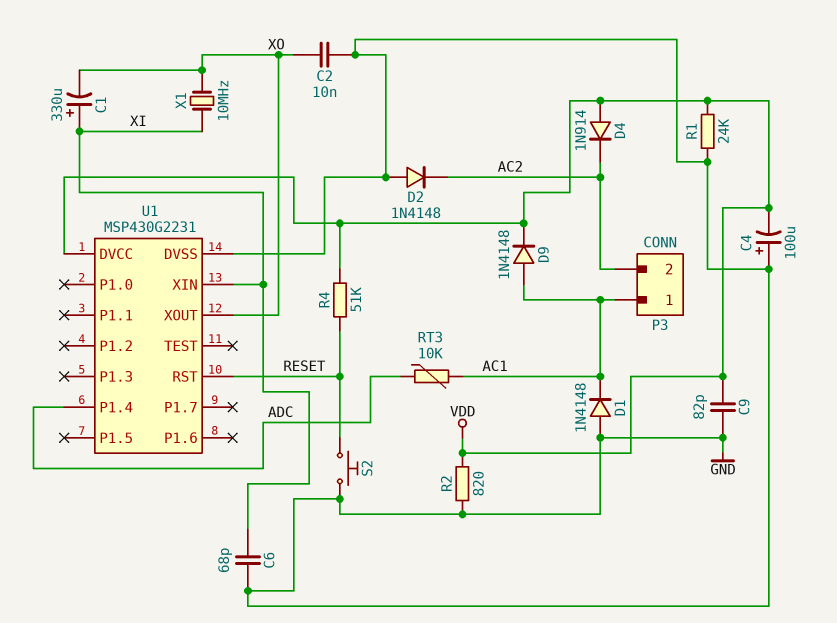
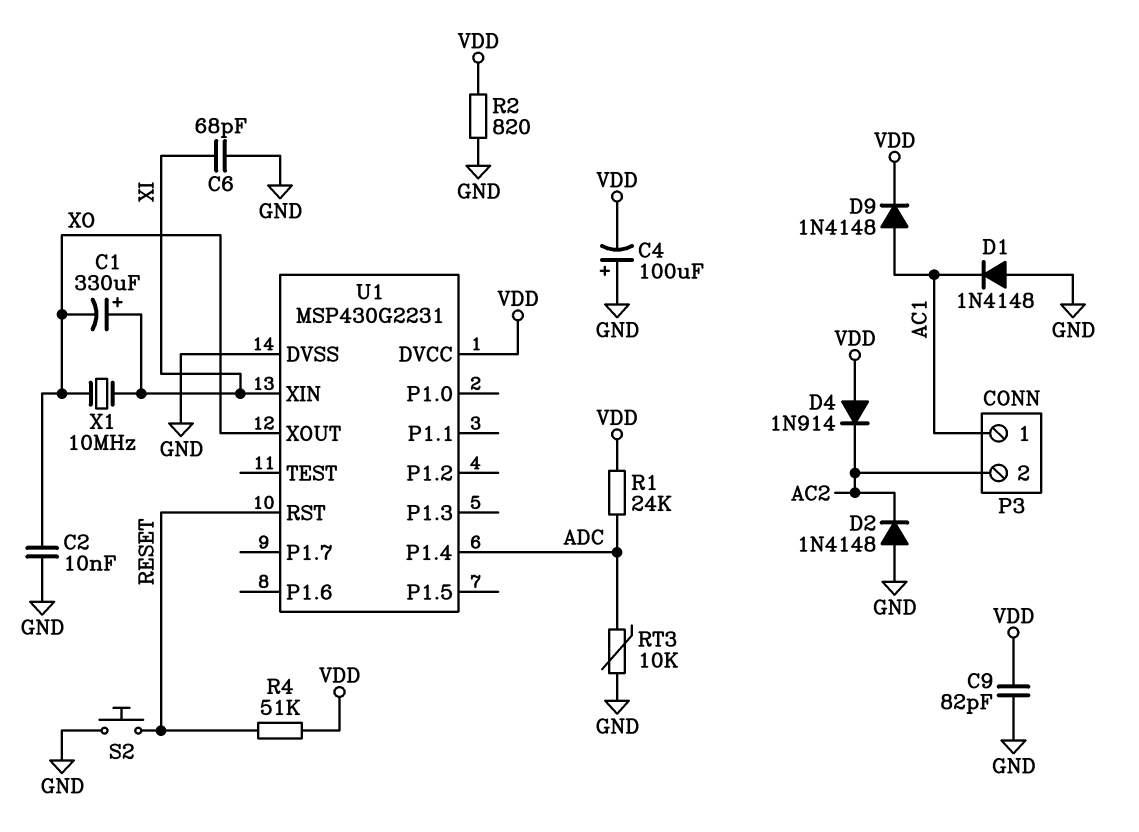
R1: 24k (GND, VDD) -> 24k (ADC, VDD)
RT3: 10k (AC1, ADC) -> 10k (ADC, GND)

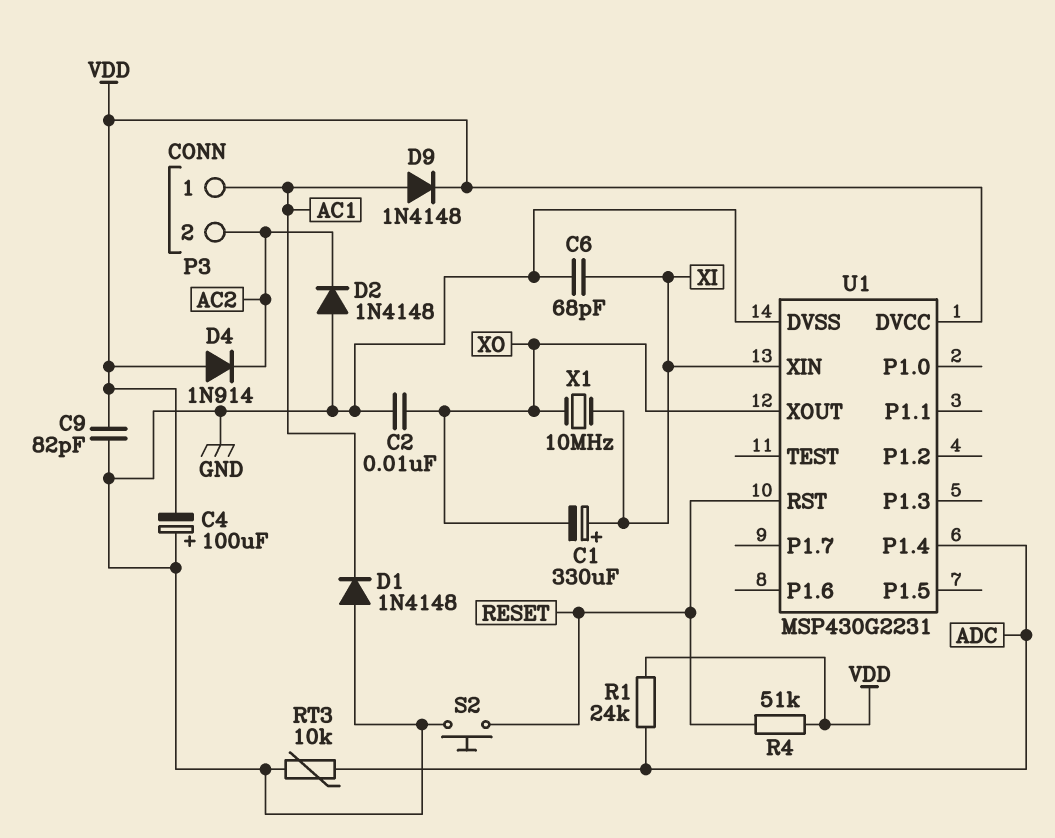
R2: 820 (GND, VDD) -> none

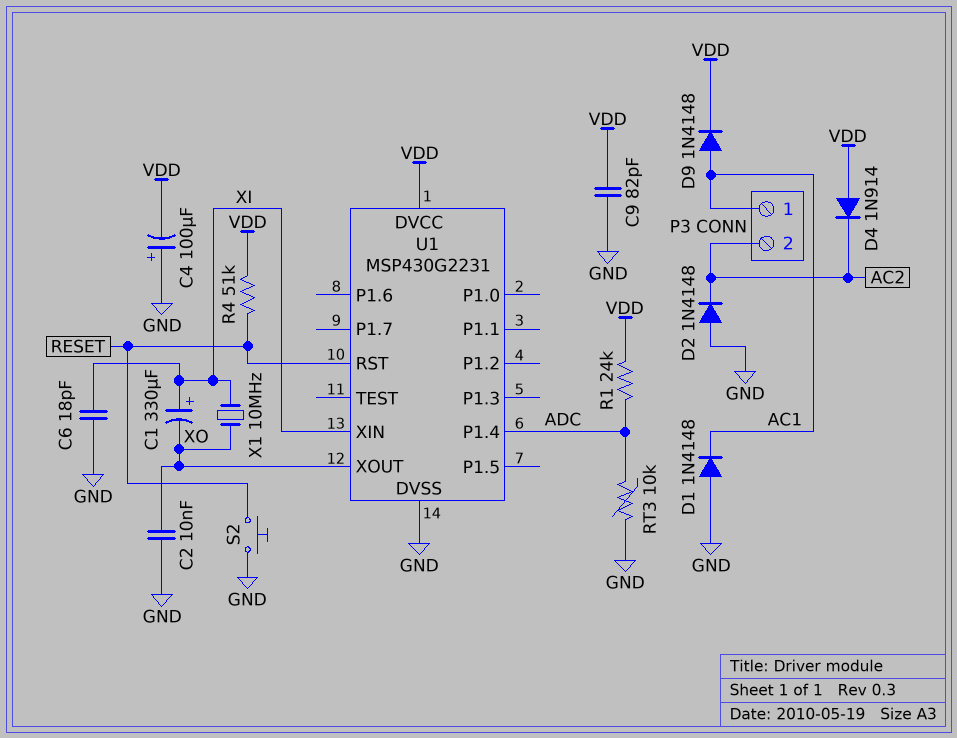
C6: 68pF (GND, XI) -> 18pF (GND, XI)

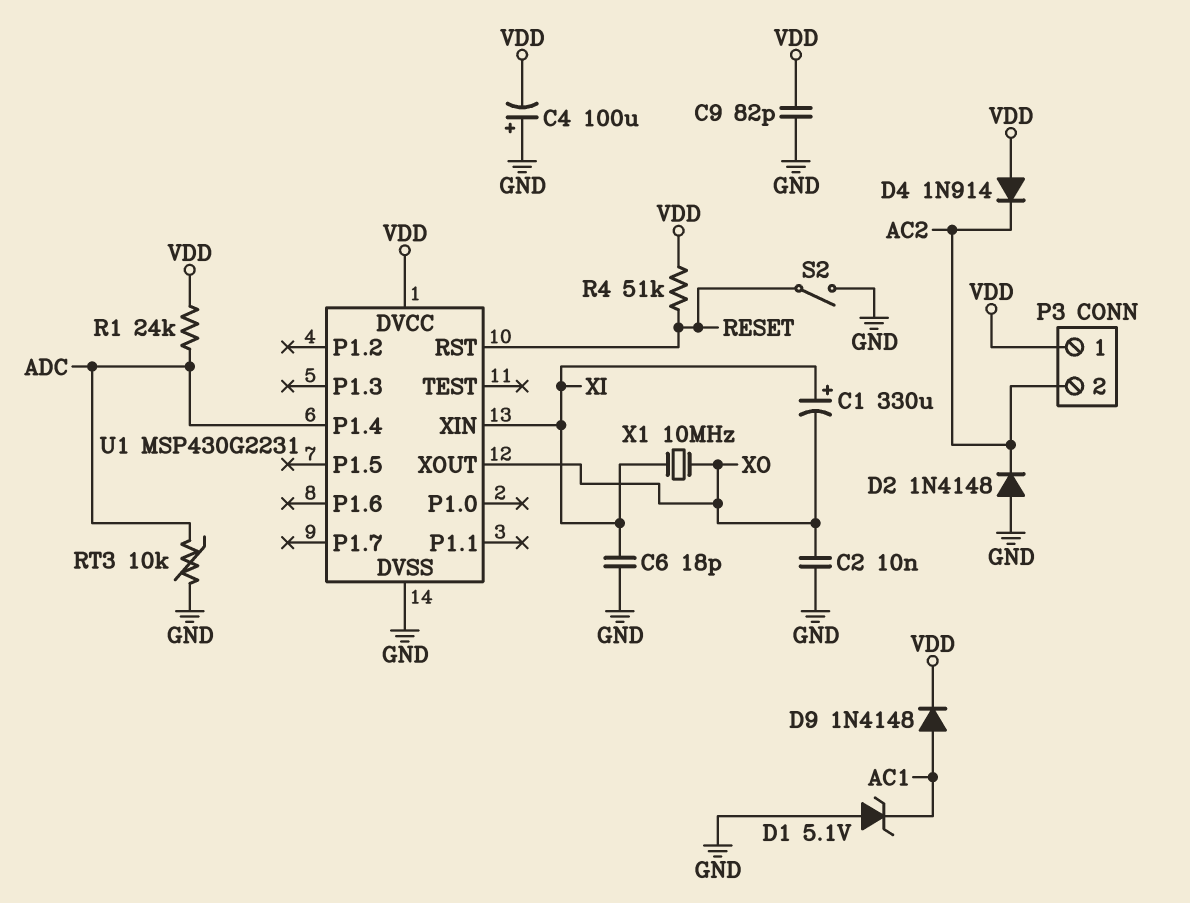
D1: diode 1N4148 (A GND, K AC1) -> zener 5.1V (A GND, K AC1)
P3 pin 1: AC1 -> VDD
S2: button (GND, RESET) -> switch (GND, RESET)

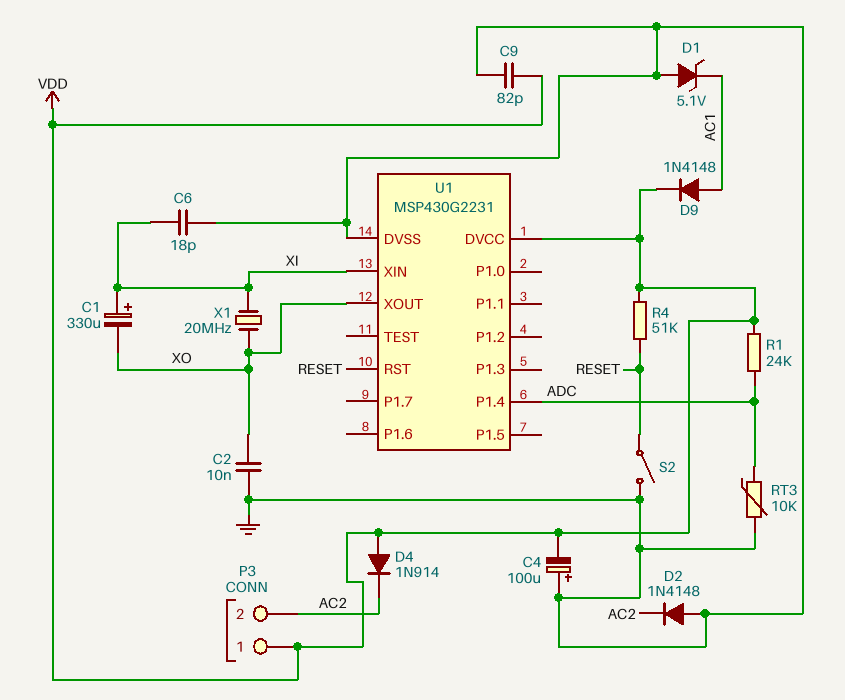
X1: 10MHz (XI, XO) -> 20MHz (XI, XO)

